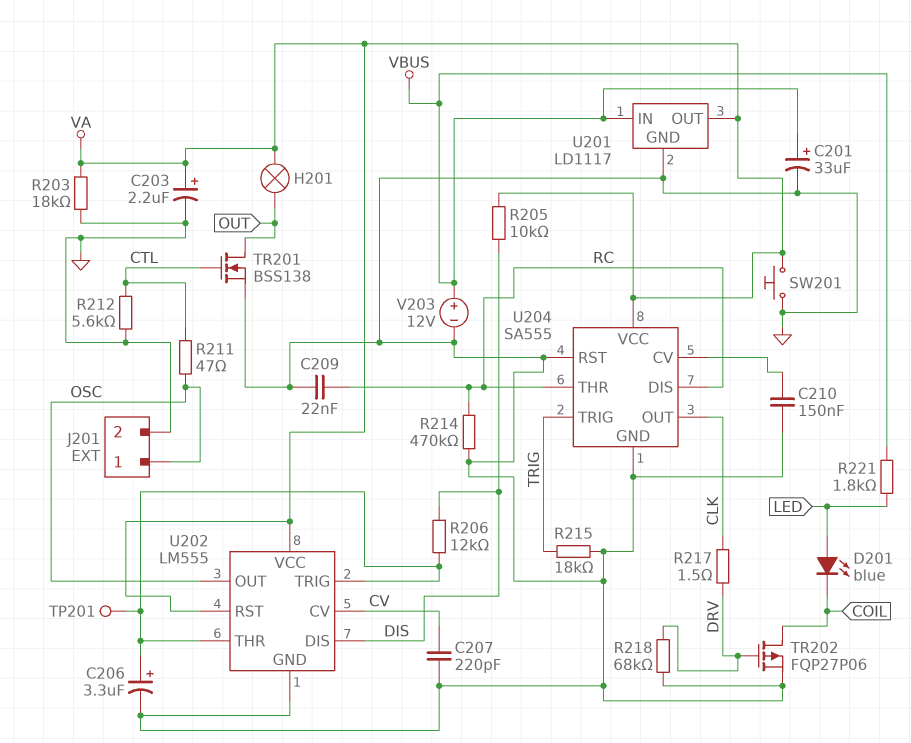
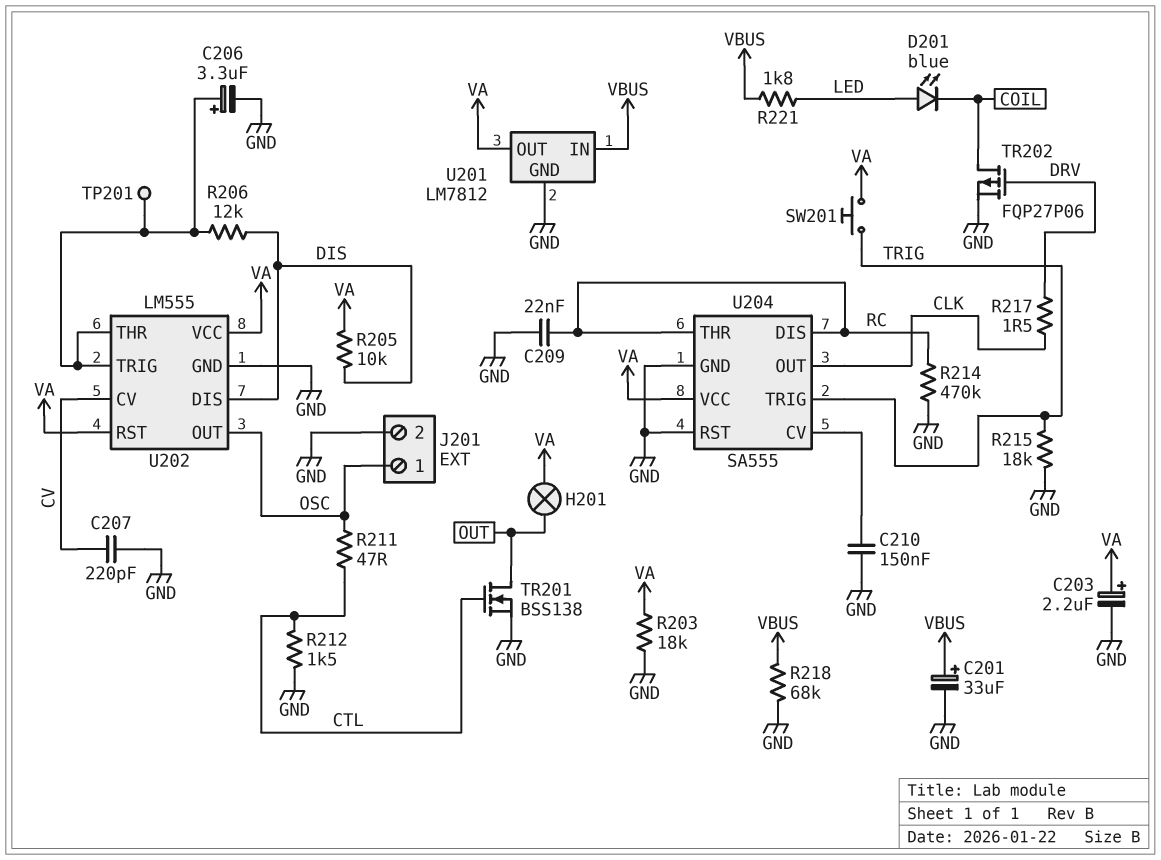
R212: 5.6k (CTL, GND) -> 1.5k (CTL, GND)
R218: 68k (DRV, GND) -> 68k (GND, VBUS)
SW201: button (GND, VA) -> button (TRIG, VA)
U201: LD1117 -> LM7812
V203: 12V (plus VBUS, minus GND) -> none

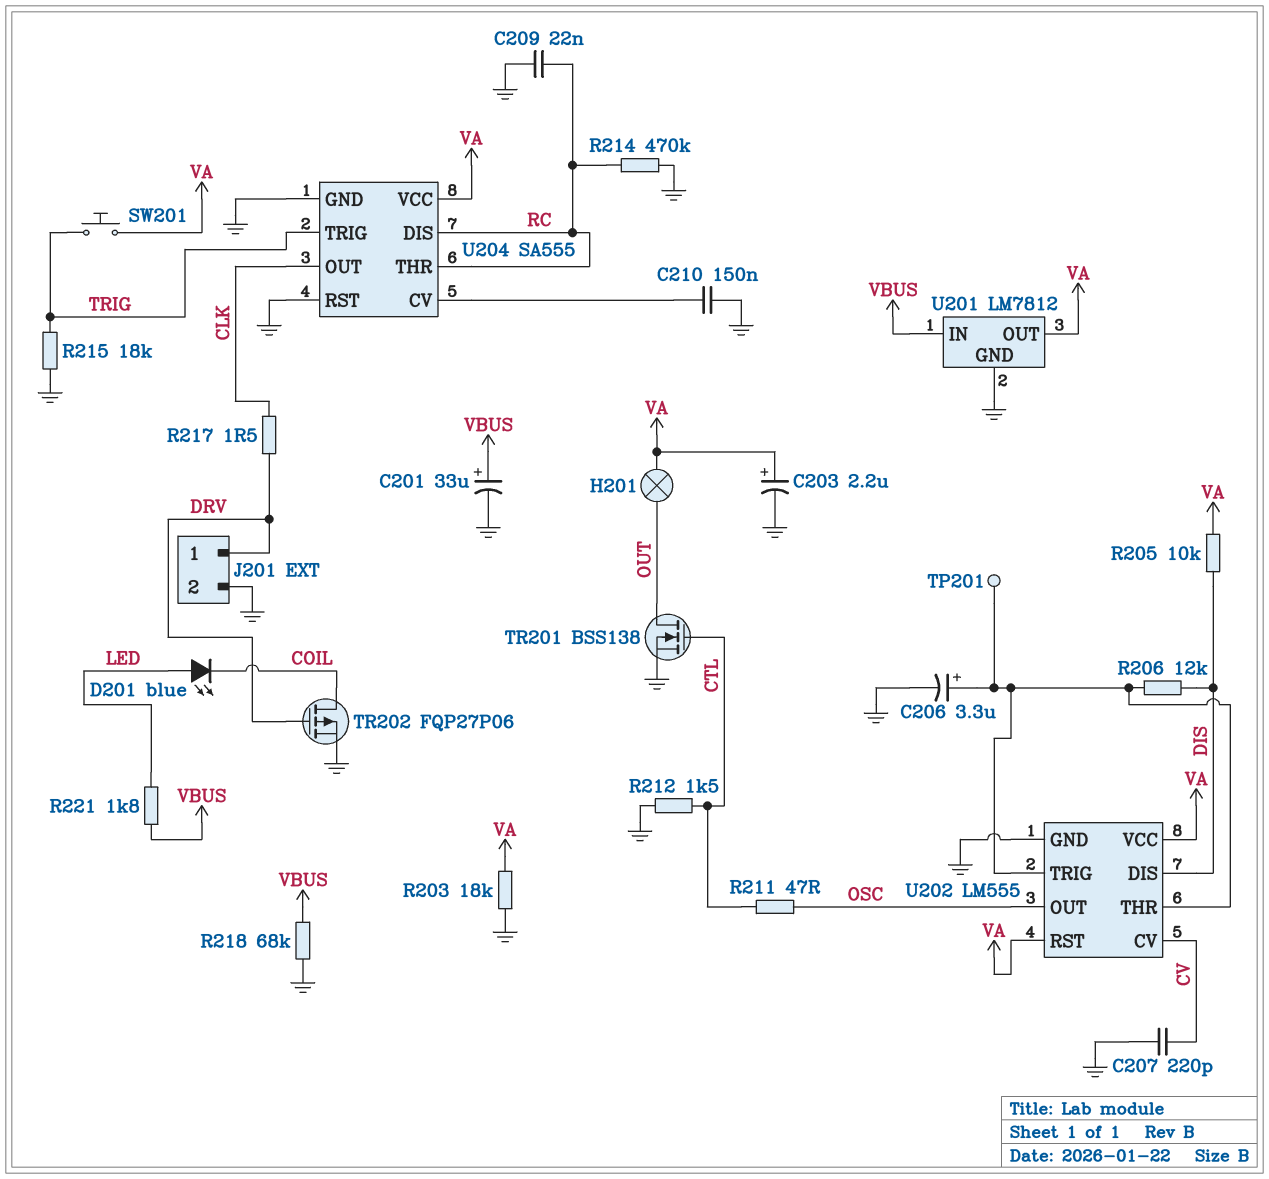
J201 pin 1: OSC -> DRV

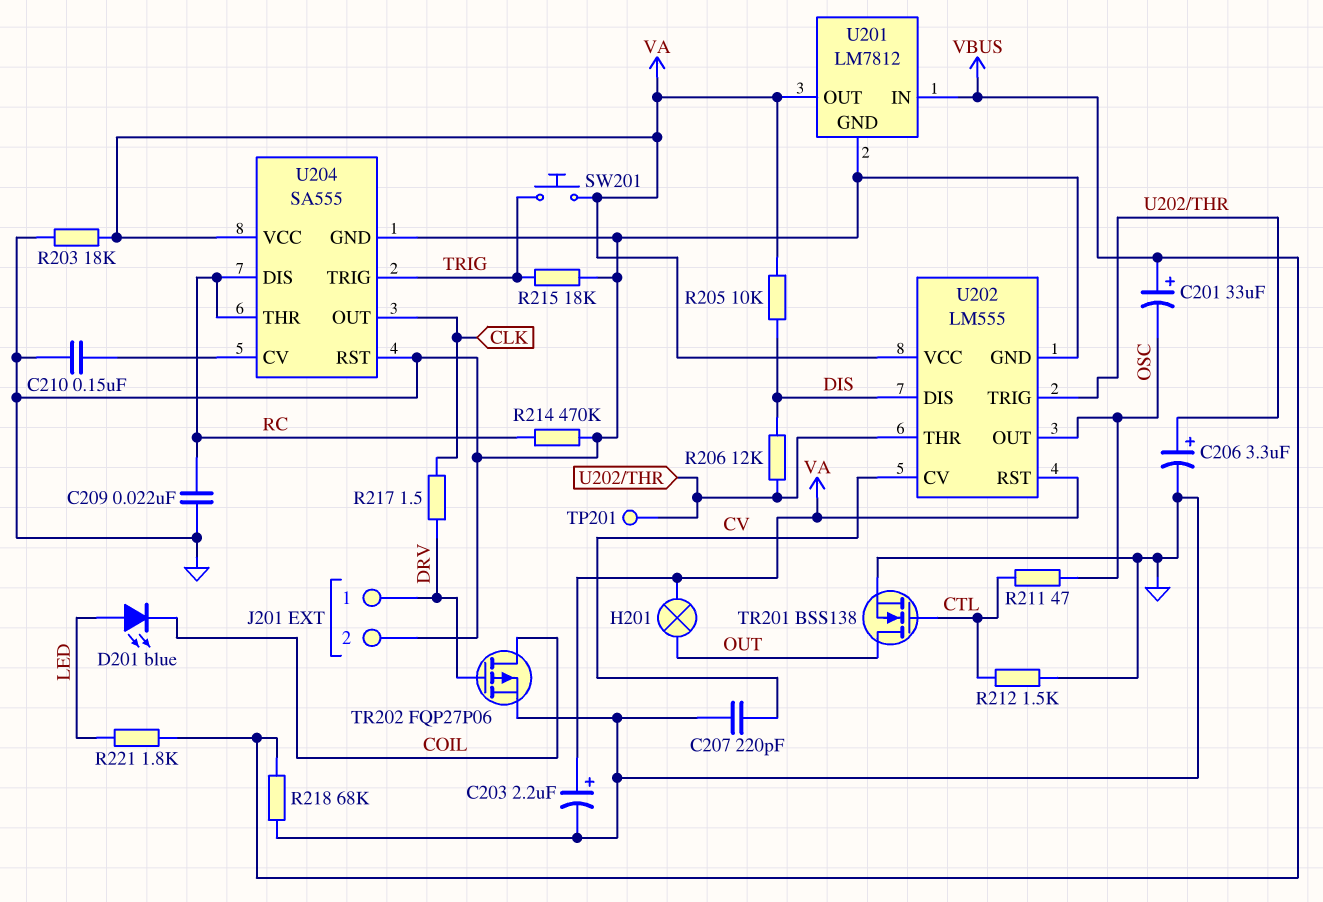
C201: 33uF (plus VBUS, minus GND) -> 33uF (plus VBUS, minus OSC)

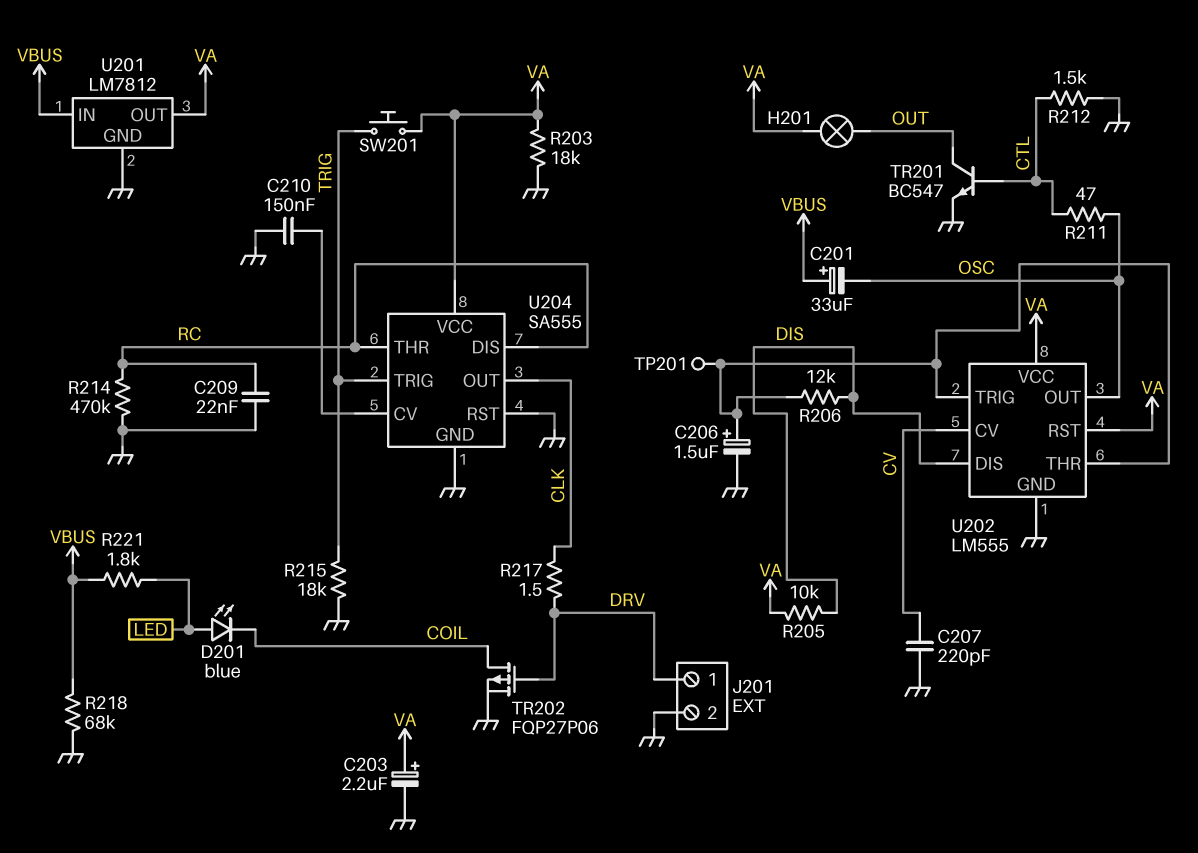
C206: 3.3uF (plus U202/THR, minus GND) -> 1.5uF (plus U202/THR, minus GND)
TR201: NMOS BSS138 (G CTL, D OUT, S GND) -> NPN BC547 (B CTL, C OUT, E GND)

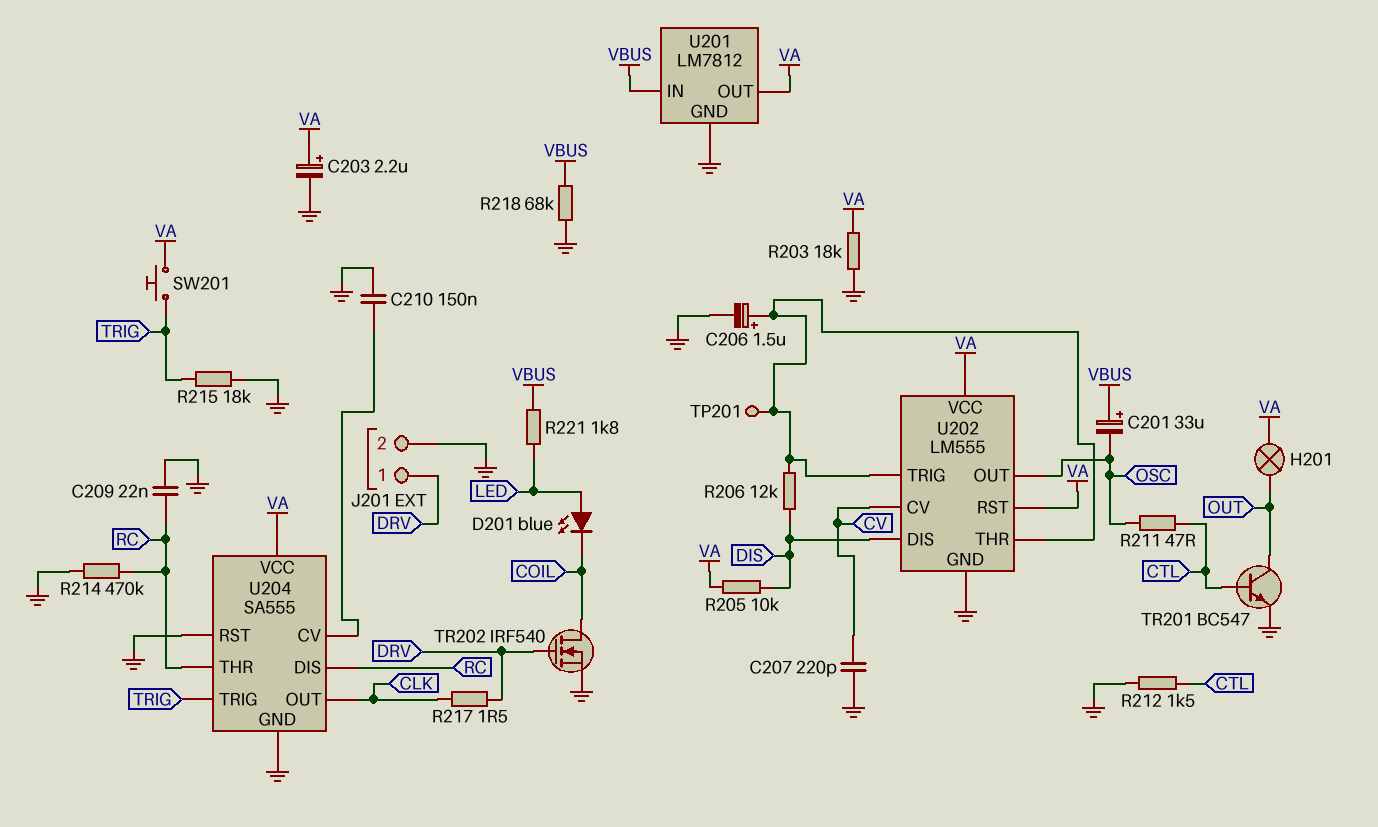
TR202: PMOS FQP27P06 (G DRV, D COIL, S GND) -> NMOS IRF540 (G DRV, D COIL, S GND)

